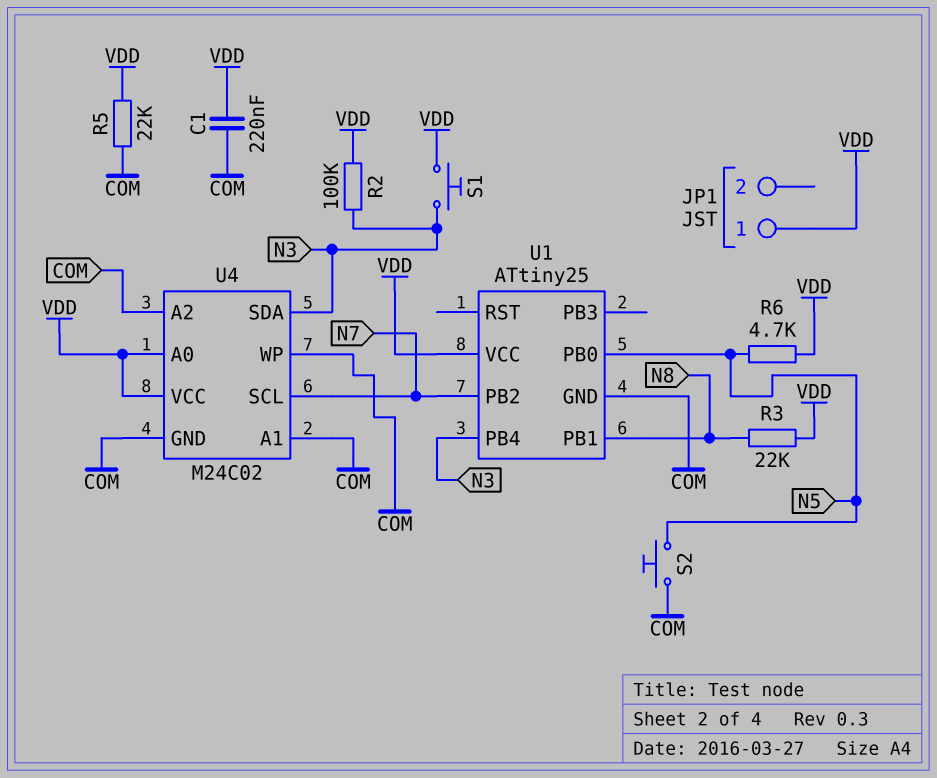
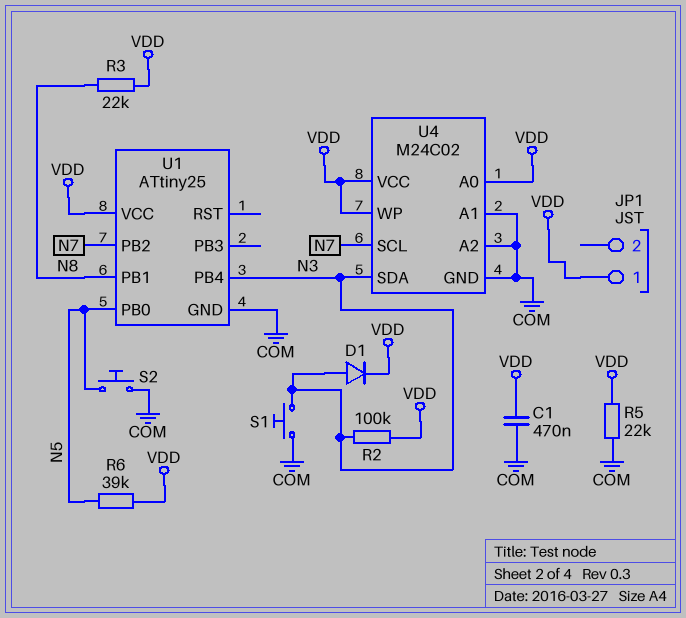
C1: 220nF (COM, VDD) -> 470nF (COM, VDD)
D1: none -> diode (A N3, K VDD)
R6: 4.7k (N5, VDD) -> 39k (N5, VDD)
S1: button (N3, VDD) -> button (COM, N3)
U4 pin WP: COM -> VDD

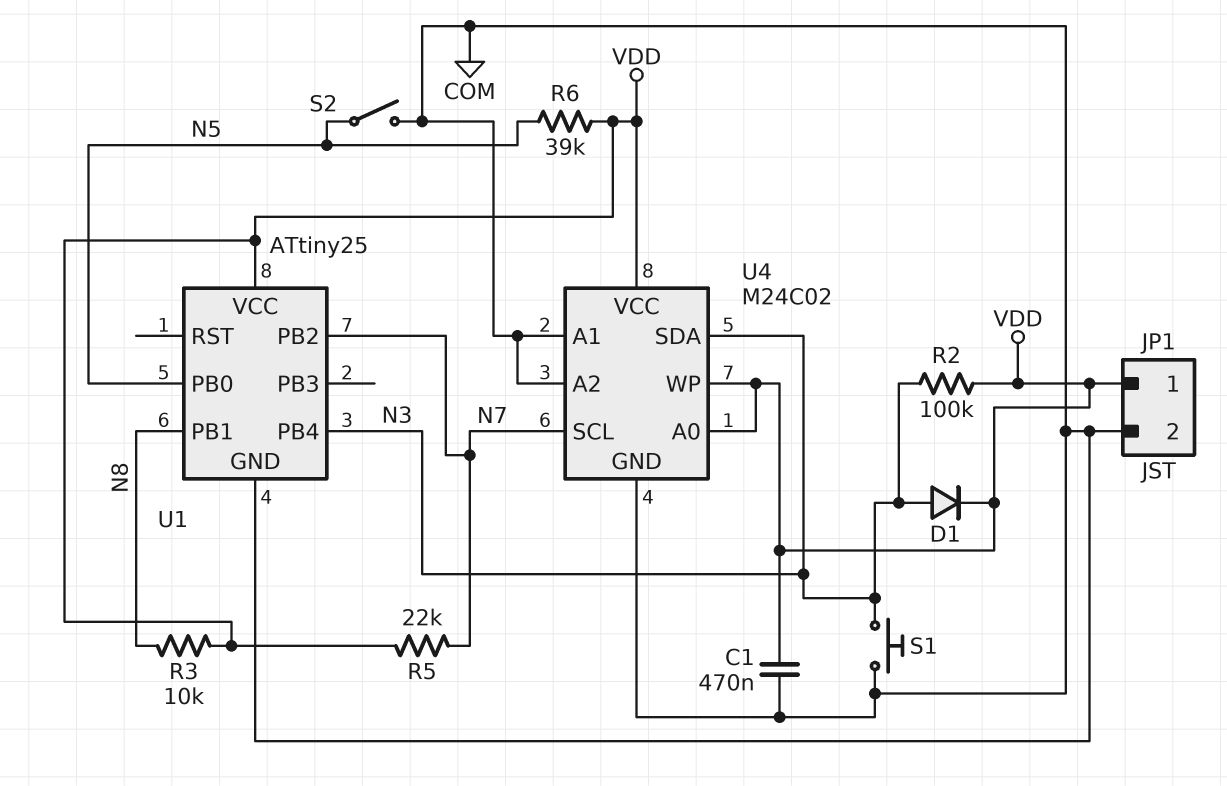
JP1 pin 2: none -> COM
R3: 22k (N8, VDD) -> 10k (N8, VDD)
R5: 22k (COM, VDD) -> 22k (N7, VDD)
S2: button (COM, N5) -> switch (COM, N5)

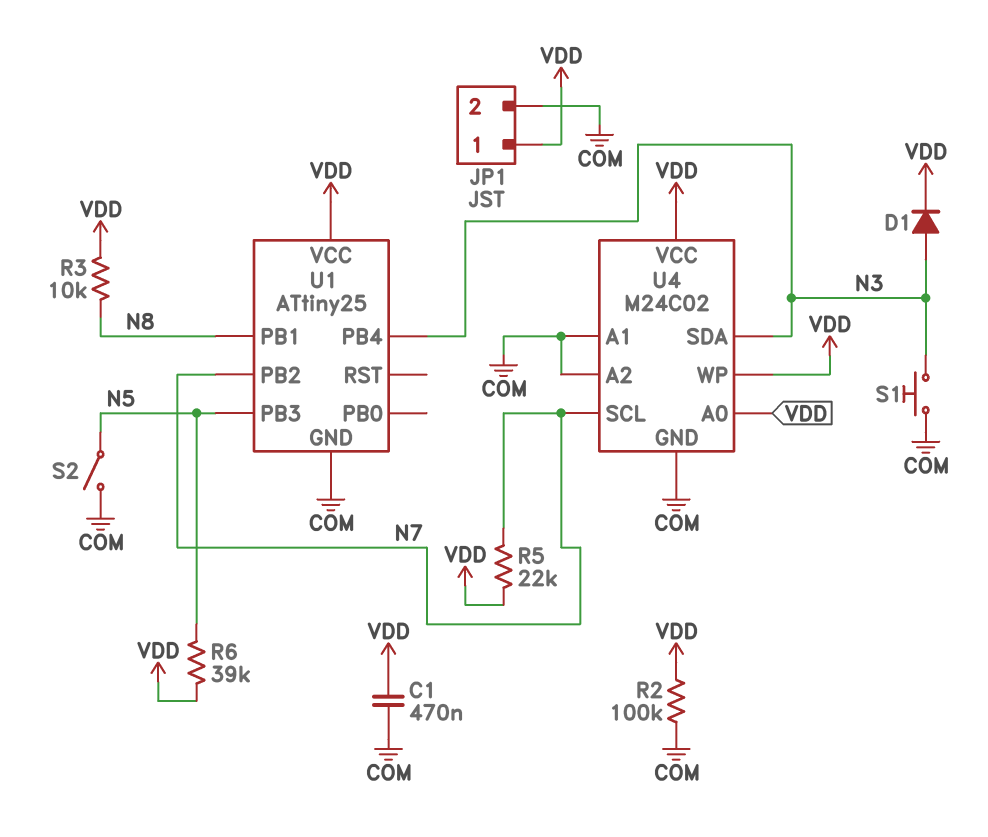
R2: 100k (N3, VDD) -> 100k (COM, VDD)
U1 pin PB0: N5 -> none
U1 pin PB3: none -> N5

